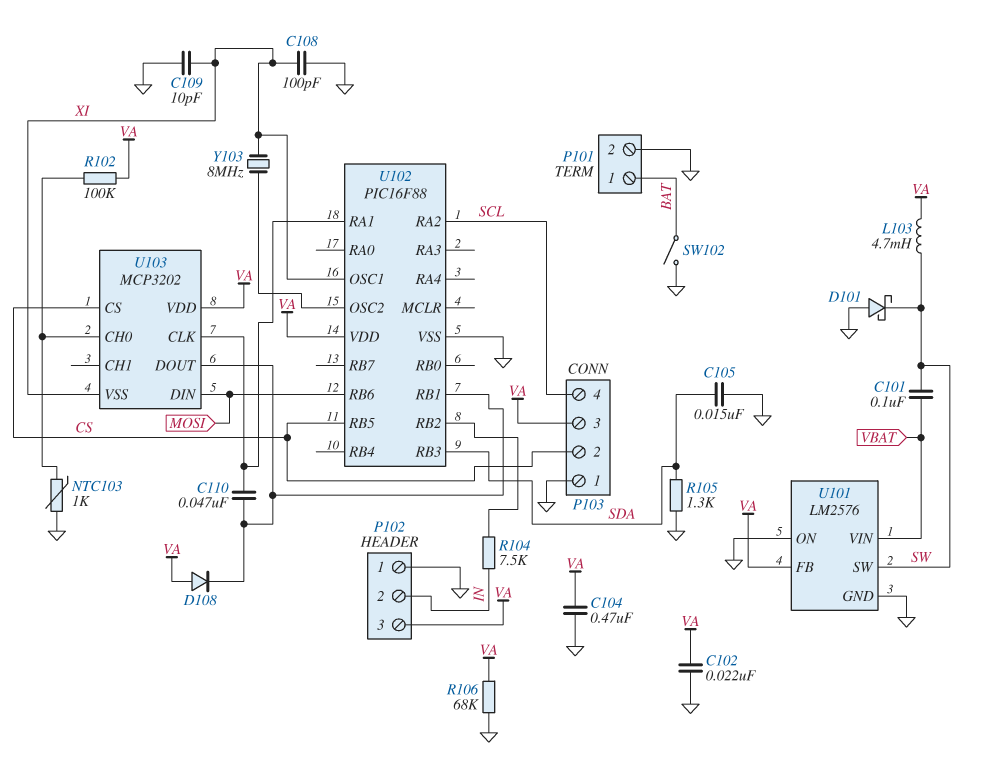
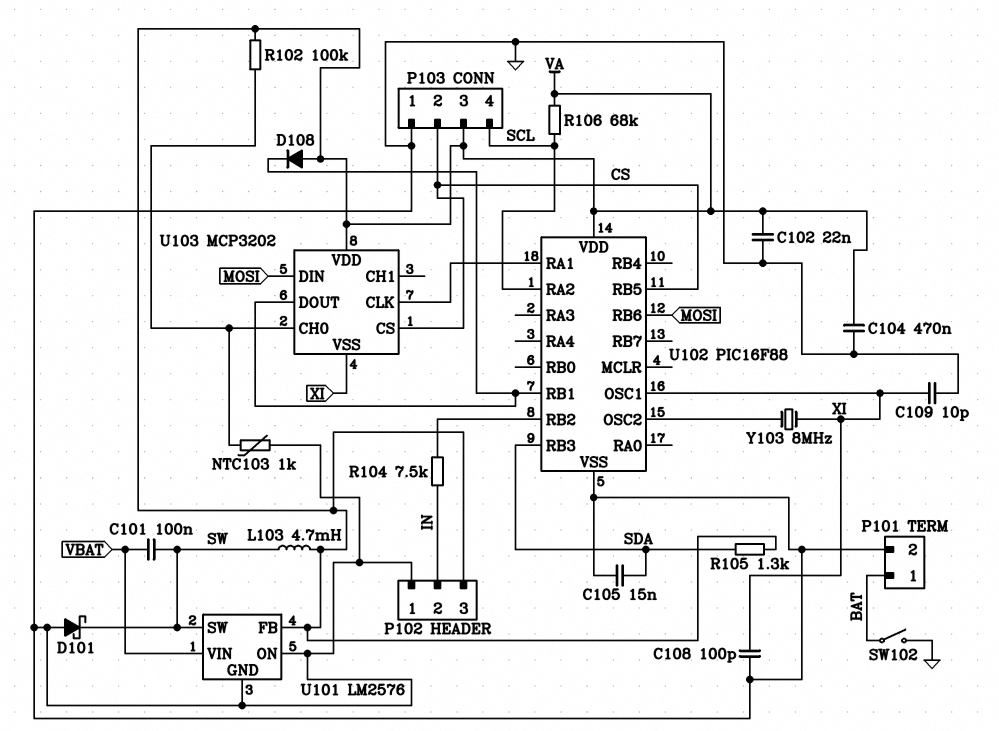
C110: 47nF (U102/RA1, U102/RB1) -> none
R105: 1.3k (GND, SDA) -> 1.3k (SDA, VA)
R106: 68k (GND, VA) -> 68k (SCL, VA)

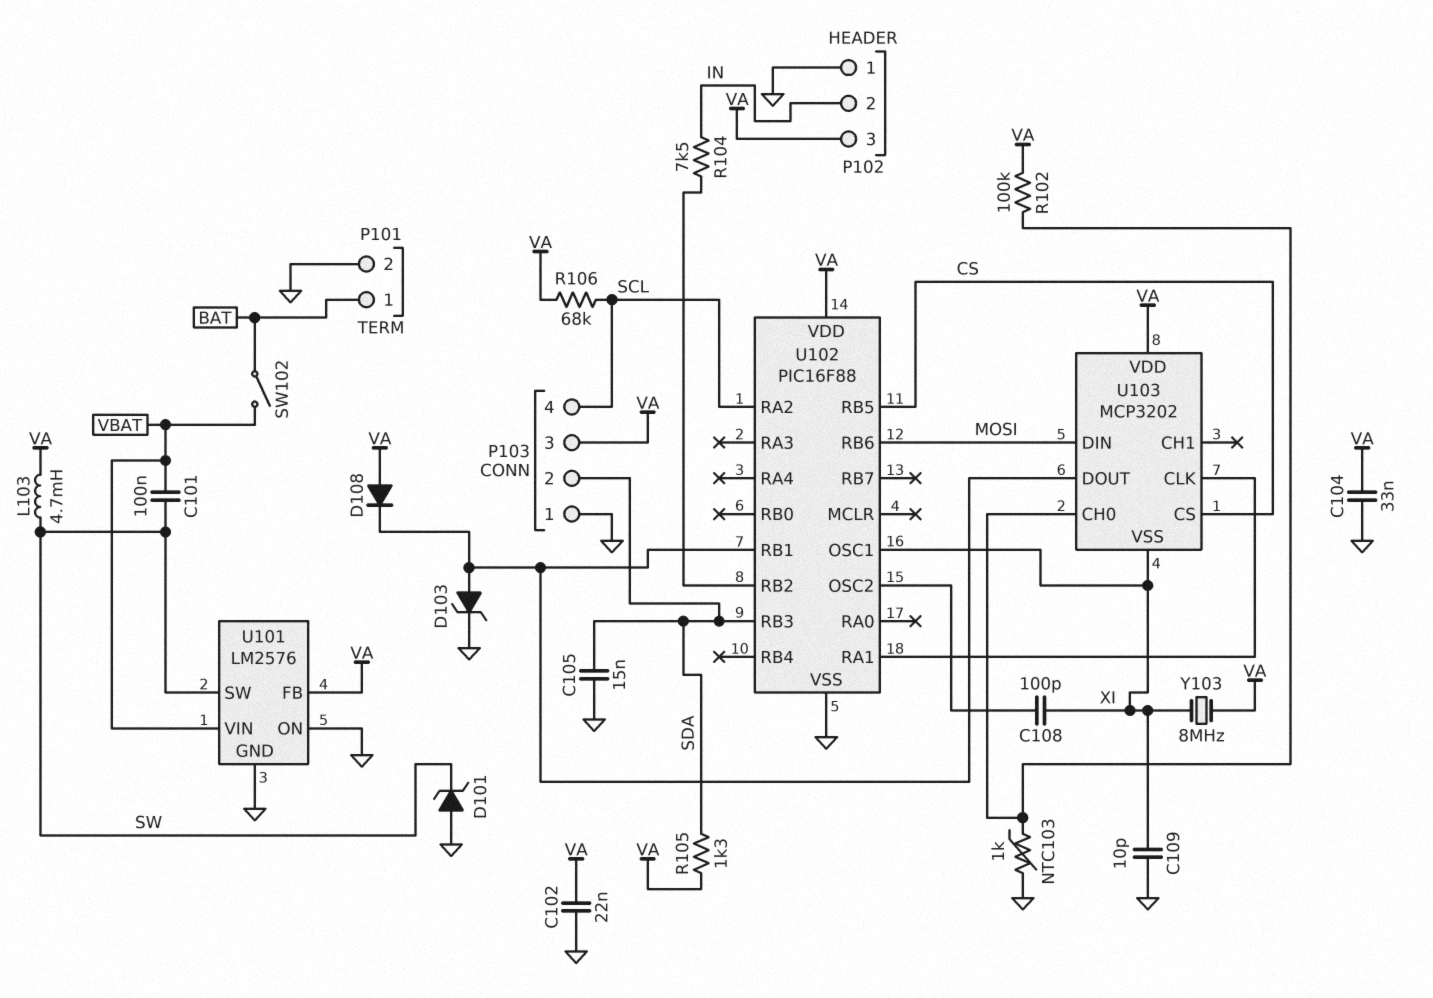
C104: 470nF (GND, VA) -> 33nF (GND, VA)
C108: 100pF (GND, XI) -> 100pF (U102/OSC2, XI)
D101: schottky (A GND, K SW) -> zener (A GND, K SW)
D103: none -> zener (A U102/RB1, K GND)
P103 pin 2: CS -> SDA
SW102: switch (BAT, GND) -> switch (BAT, VBAT)
Y103: 8MHz (U102/OSC2, XI) -> 8MHz (VA, XI)

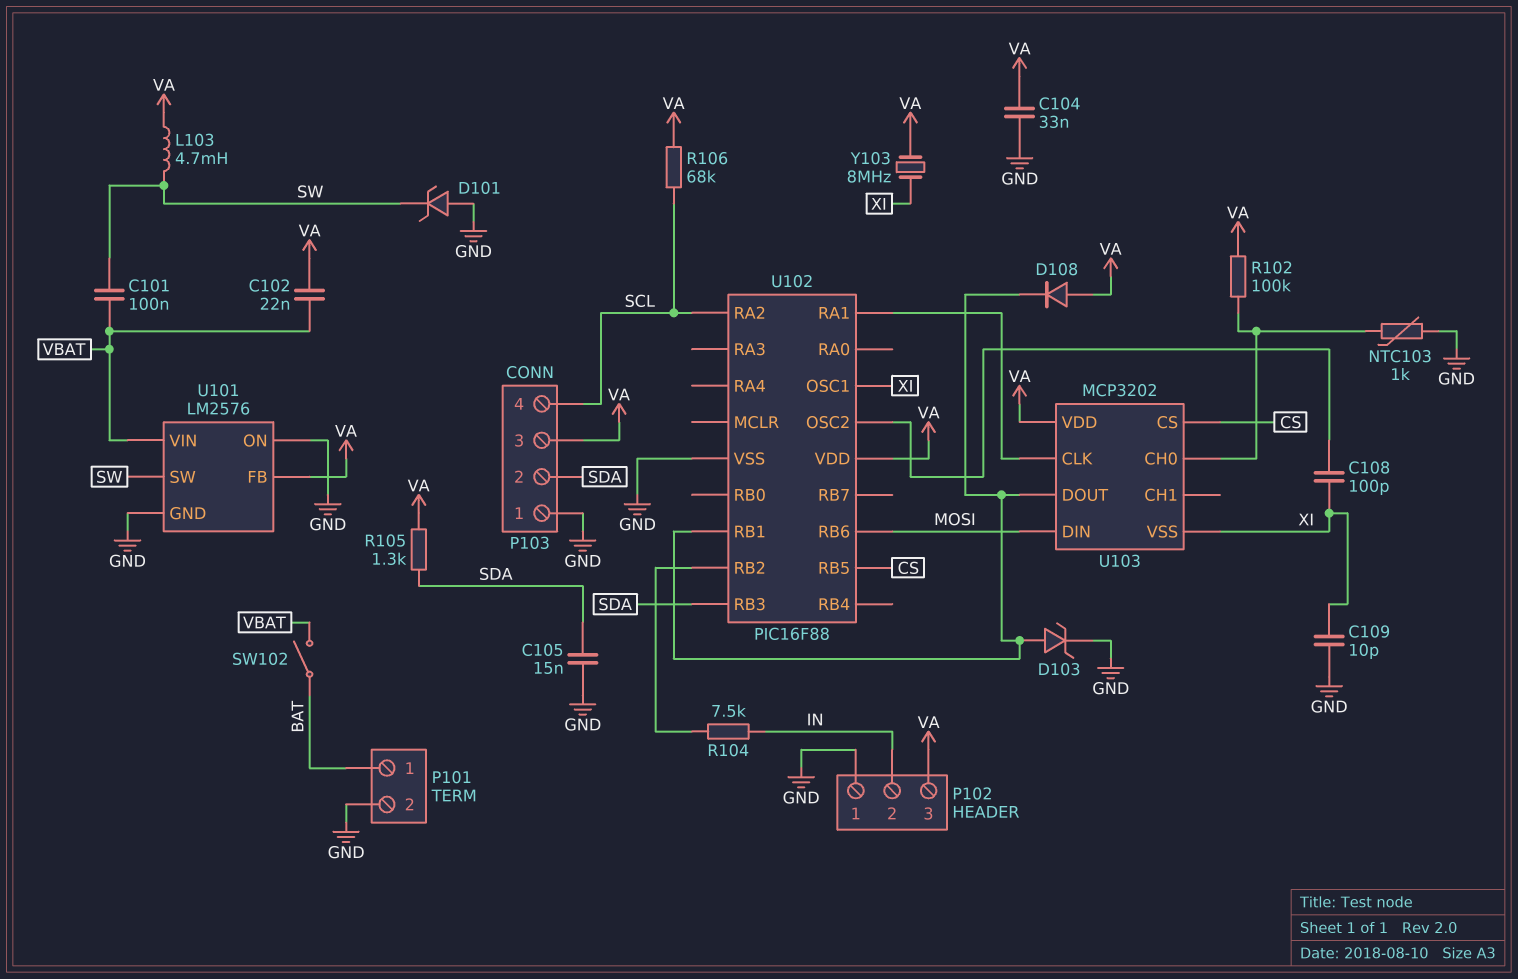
C102: 22nF (GND, VA) -> 22nF (VA, VBAT)

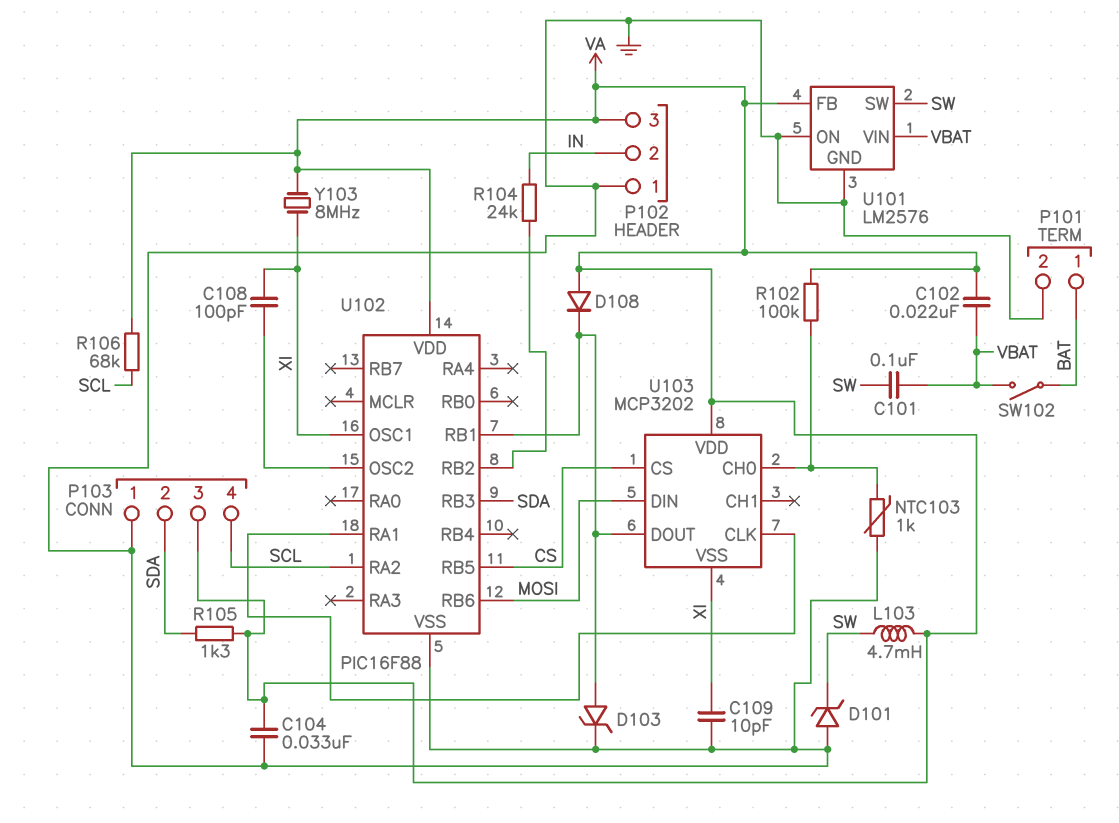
C105: 15nF (GND, SDA) -> none
R104: 7.5k (IN, U102/RB2) -> 24k (IN, U102/RB2)

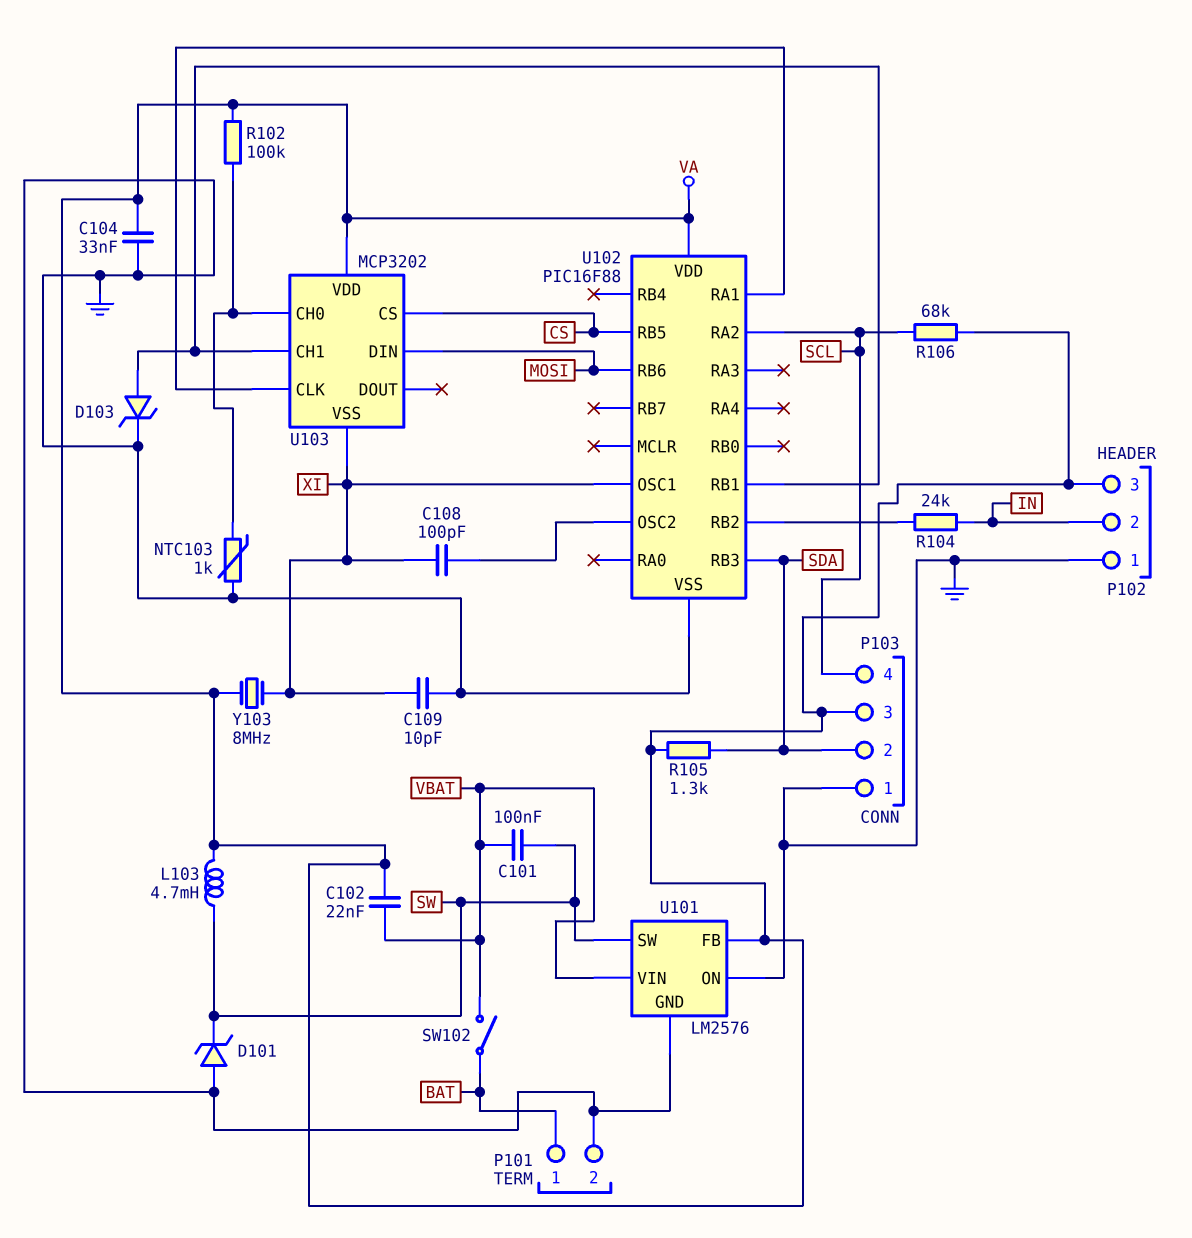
D108: diode (A VA, K U102/RB1) -> none
U103 pin CH1: none -> U102/RB1
U103 pin DOUT: U102/RB1 -> none

